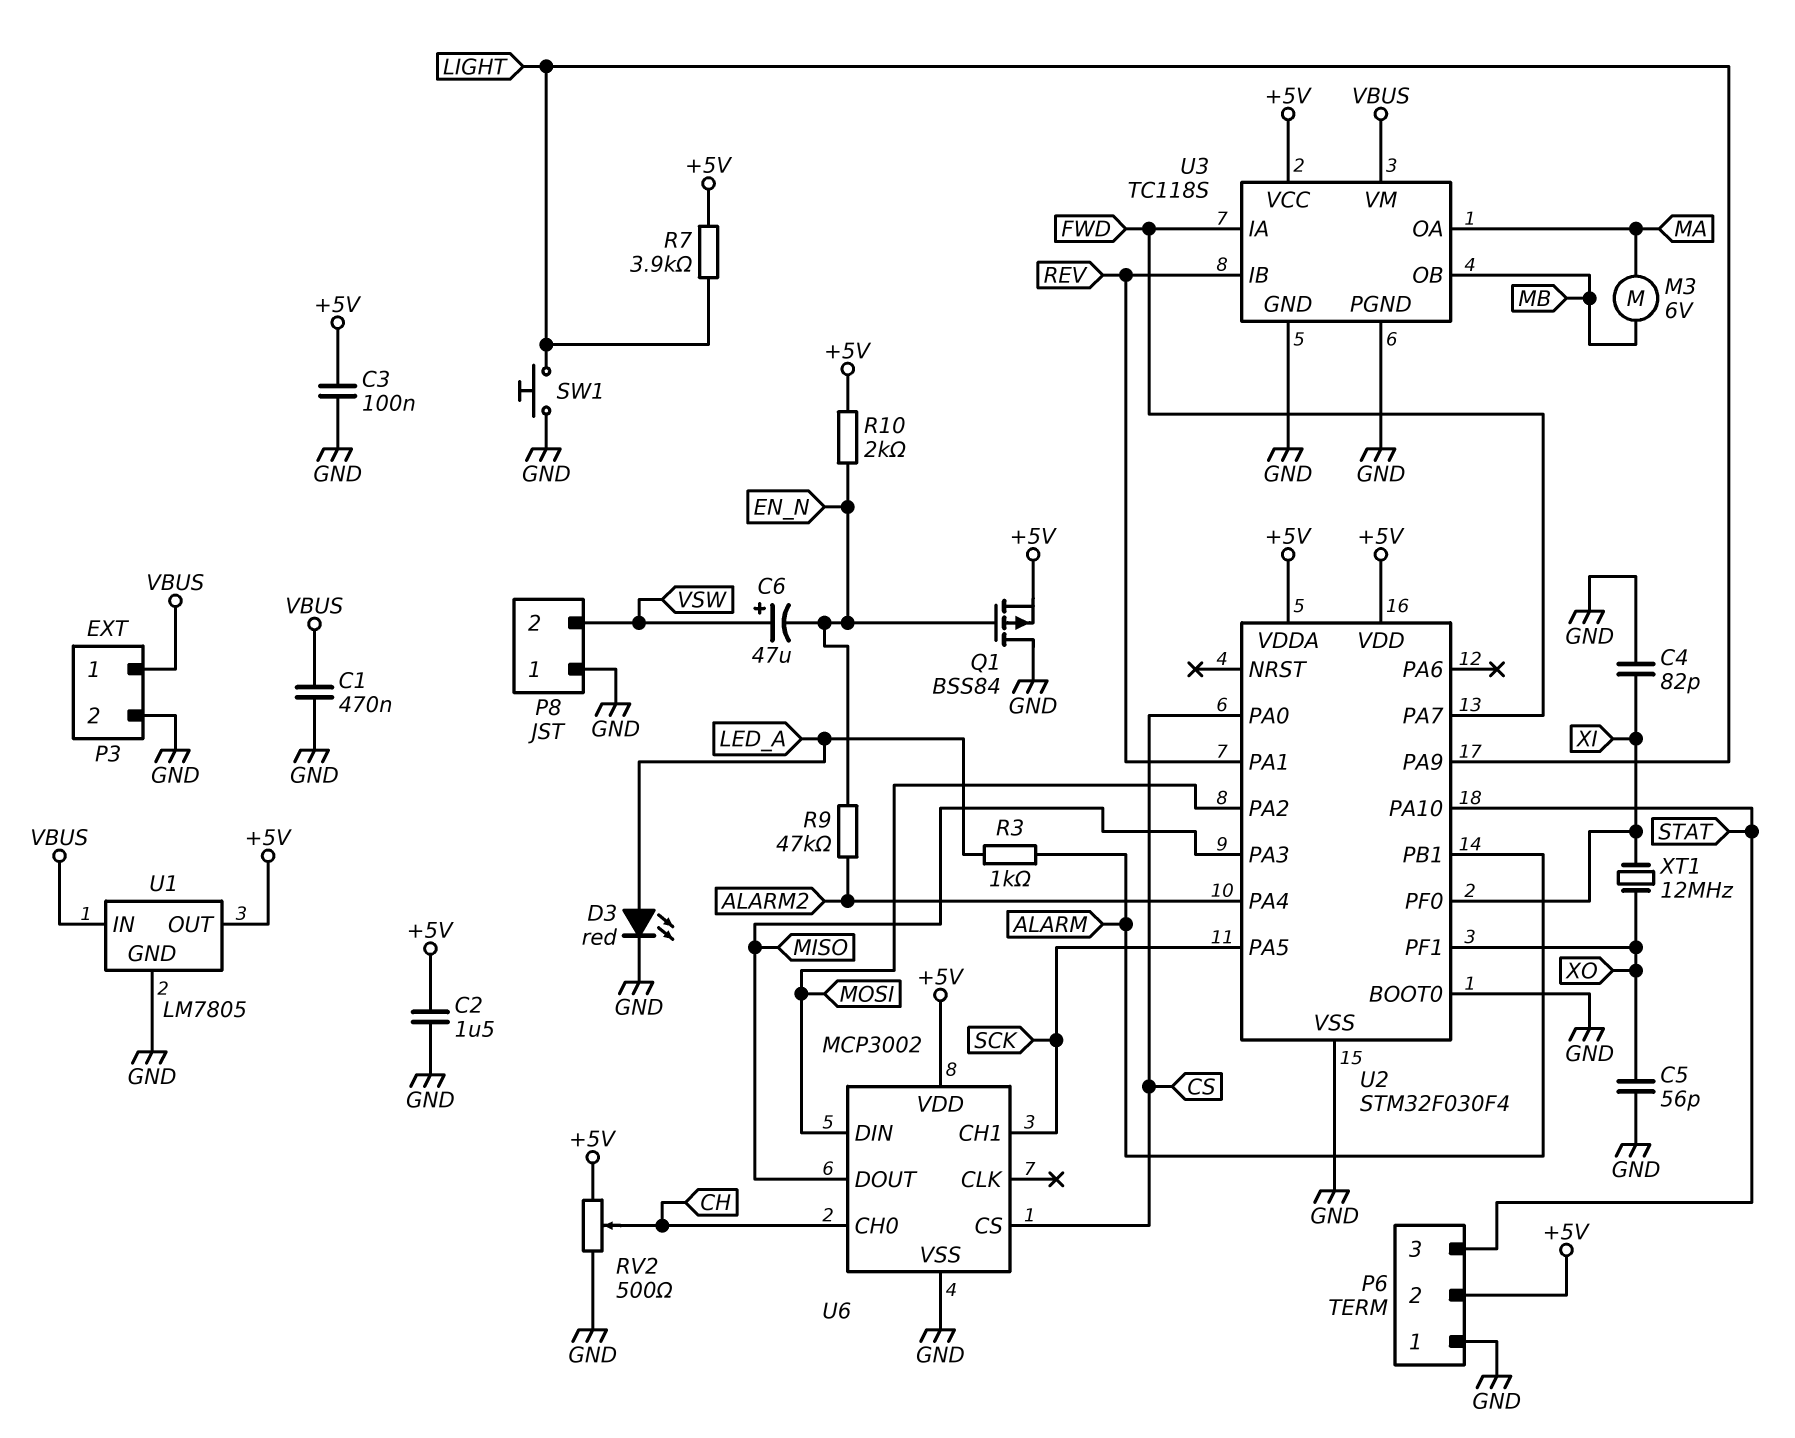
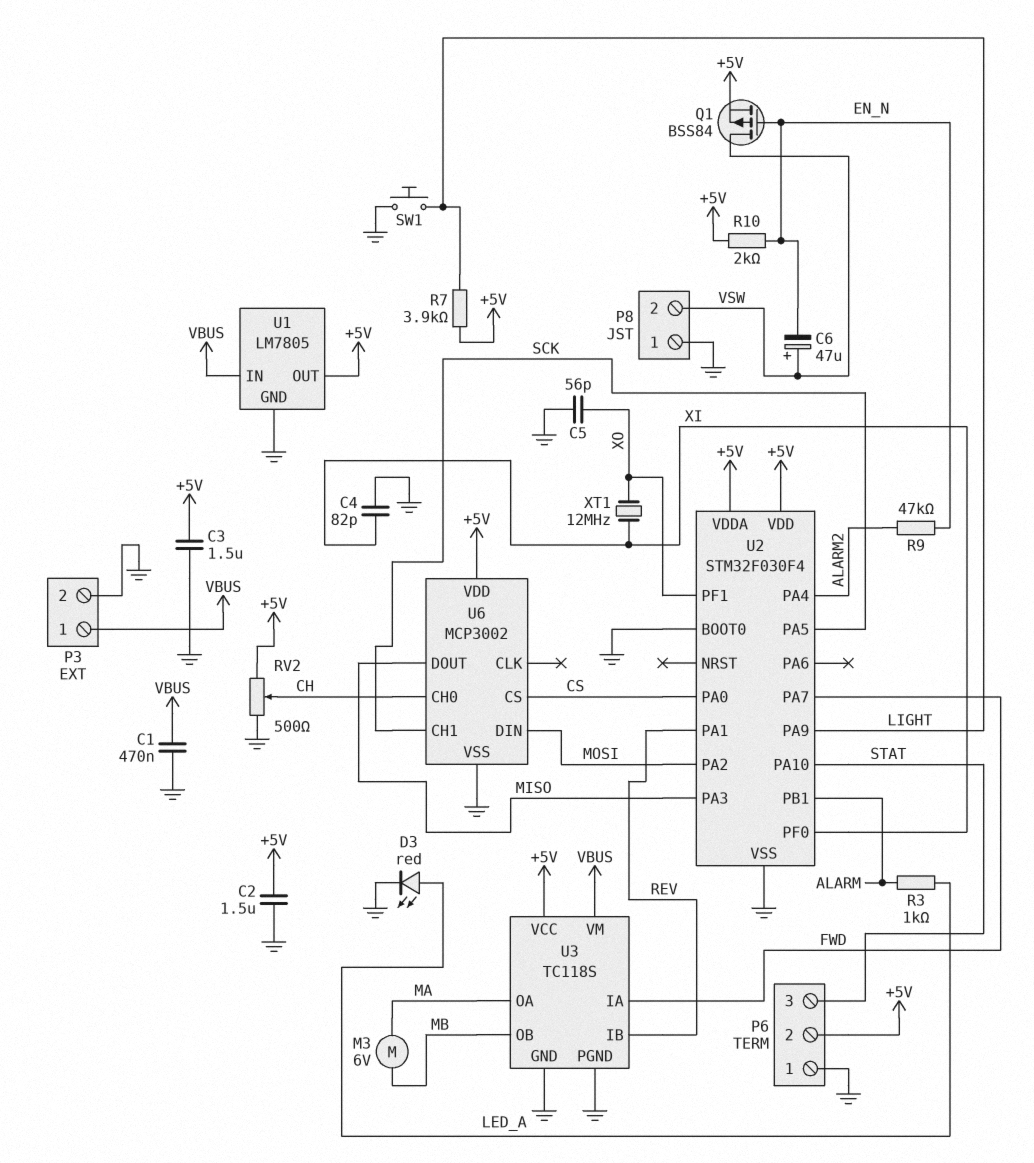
C3: 100nF (+5V, GND) -> 1.5uF (+5V, GND)
Q1: PMOS BSS84 (G EN_N, D GND, S +5V) -> PMOS BSS84 (G EN_N, D VSW, S +5V)

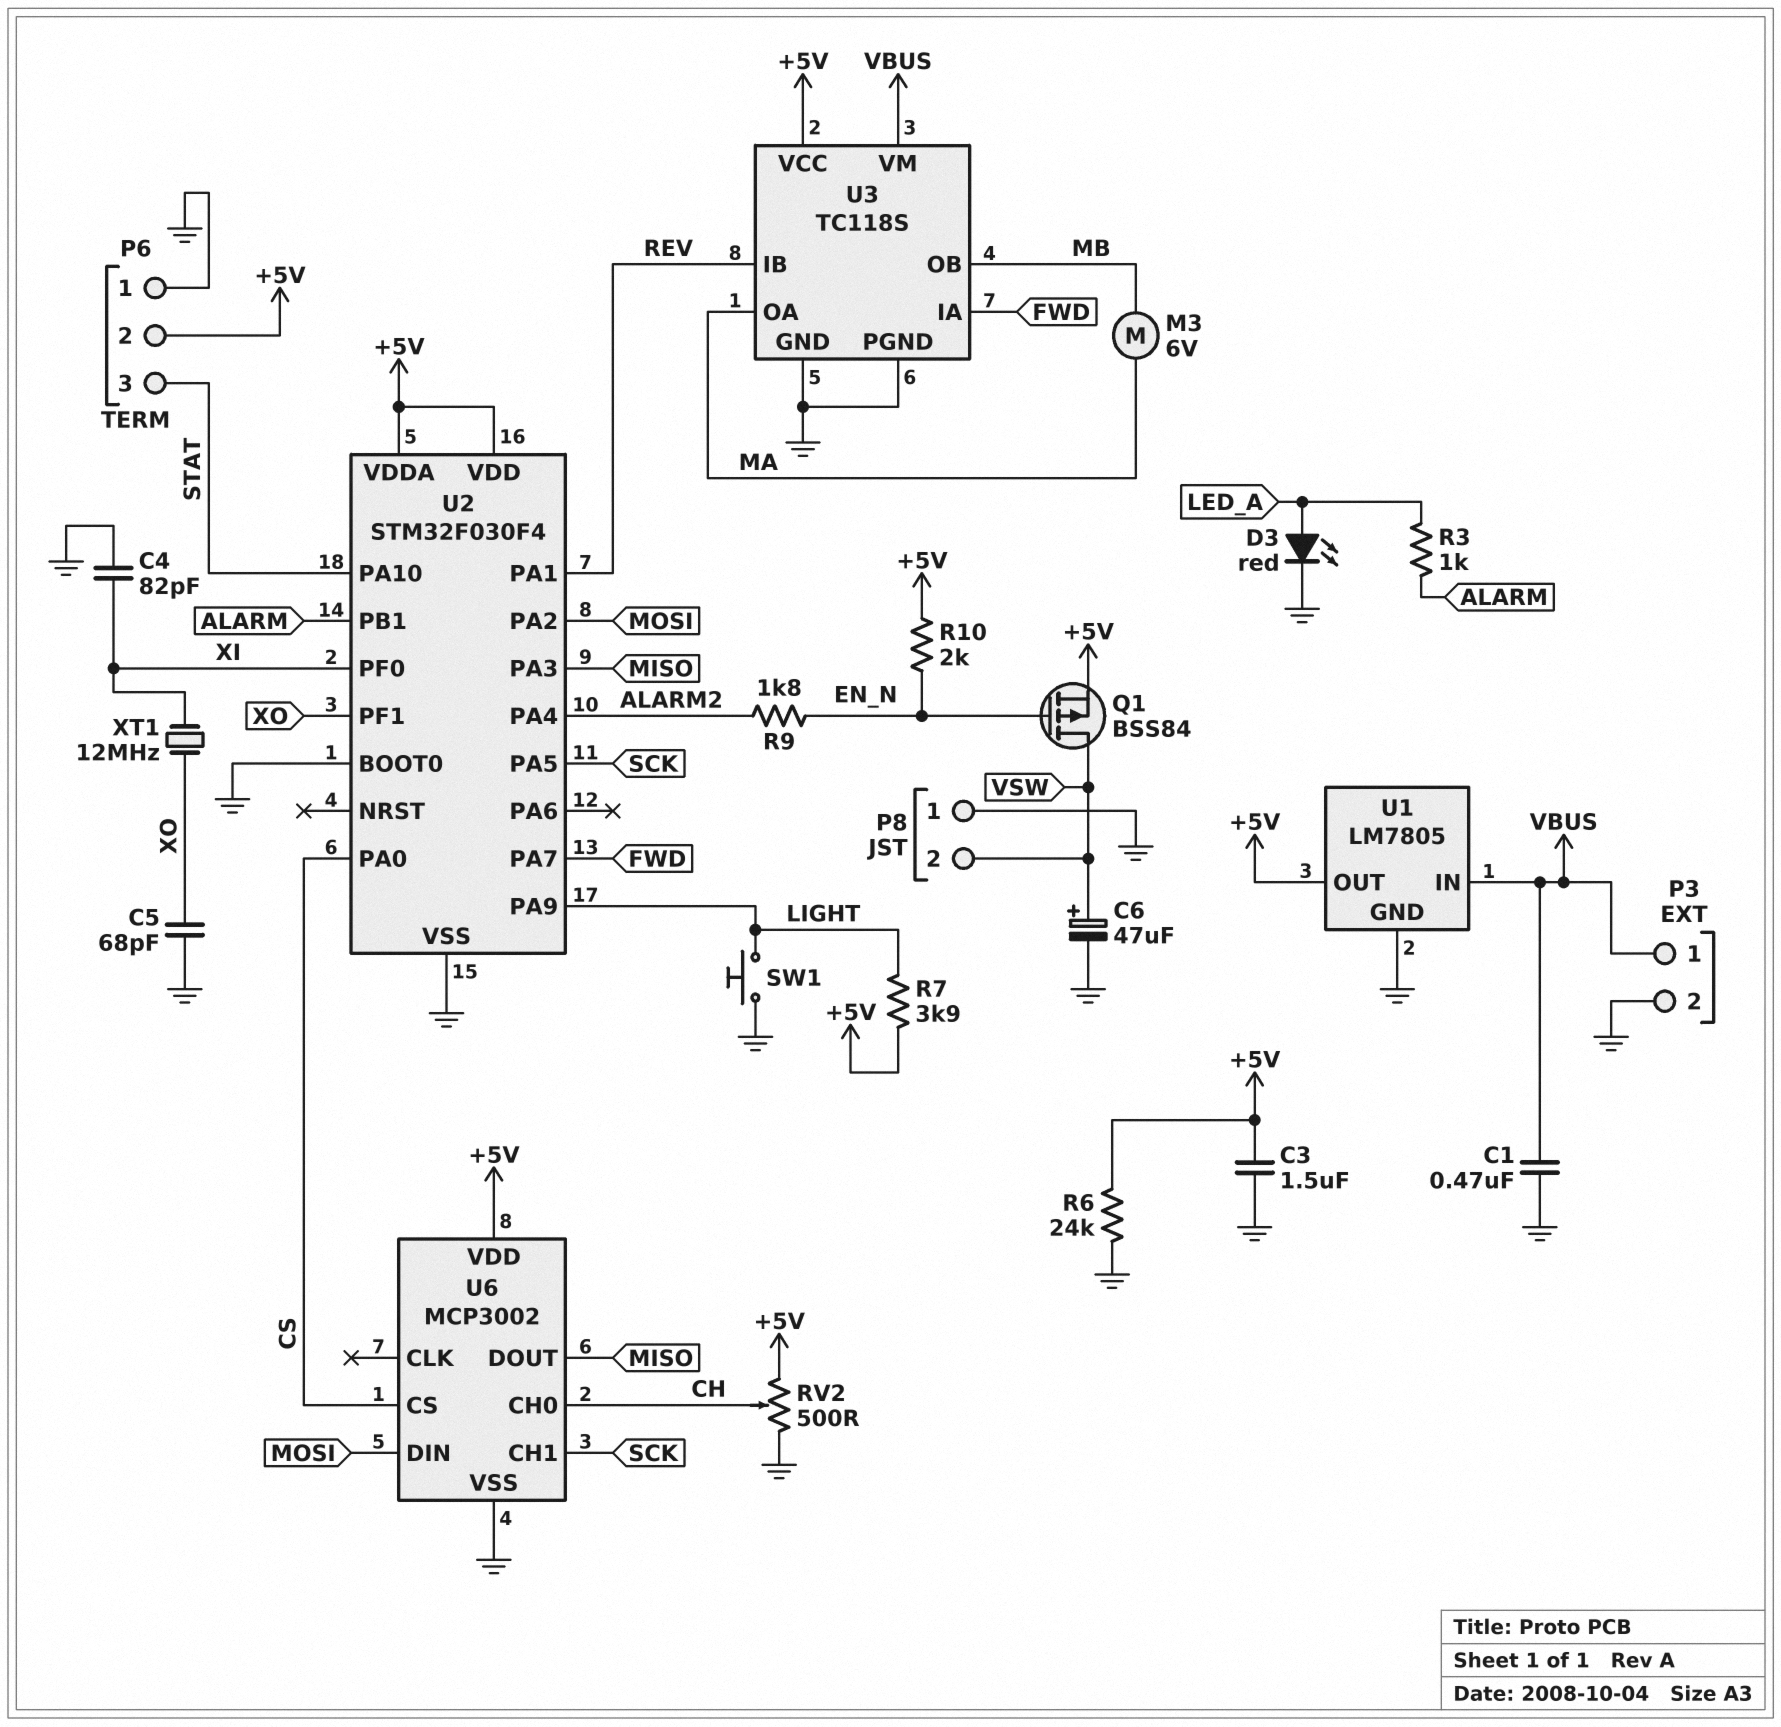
C2: 1.5uF (+5V, GND) -> none
C5: 56pF (GND, XO) -> 68pF (GND, XO)
C6: 47uF (plus VSW, minus EN_N) -> 47uF (plus VSW, minus GND)
R6: none -> 24k (+5V, GND)
R9: 47k (ALARM2, EN_N) -> 1.8k (ALARM2, EN_N)

